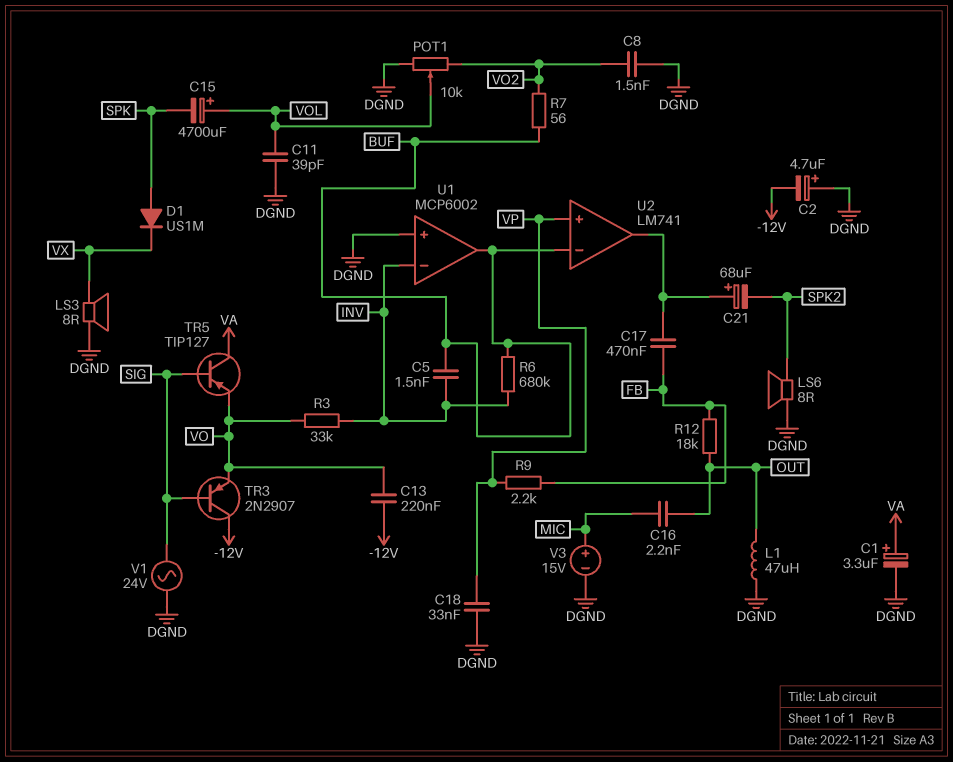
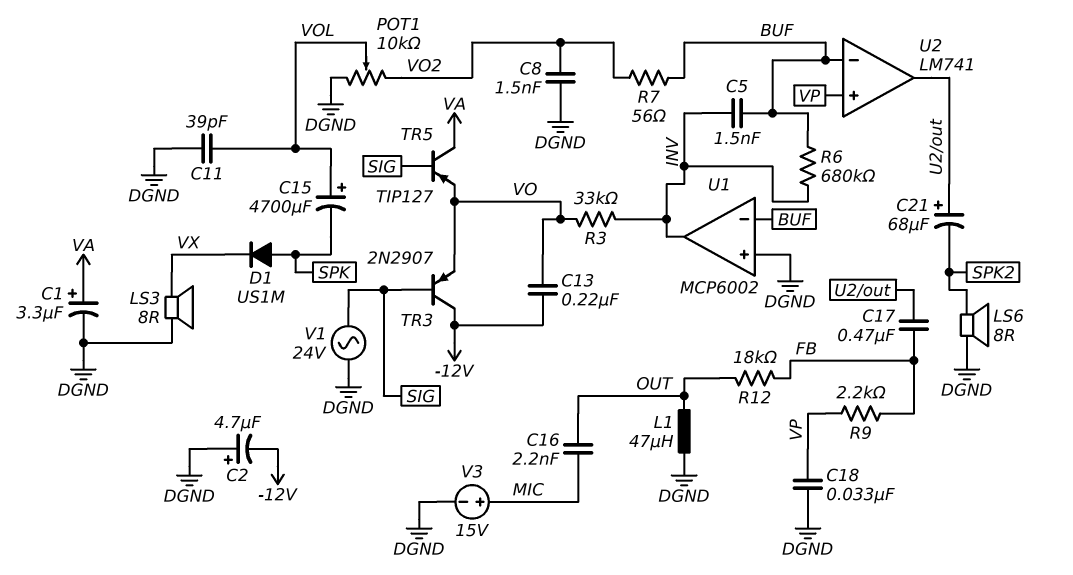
U1 pin in-: INV -> BUF
U1 pin out: BUF -> INV

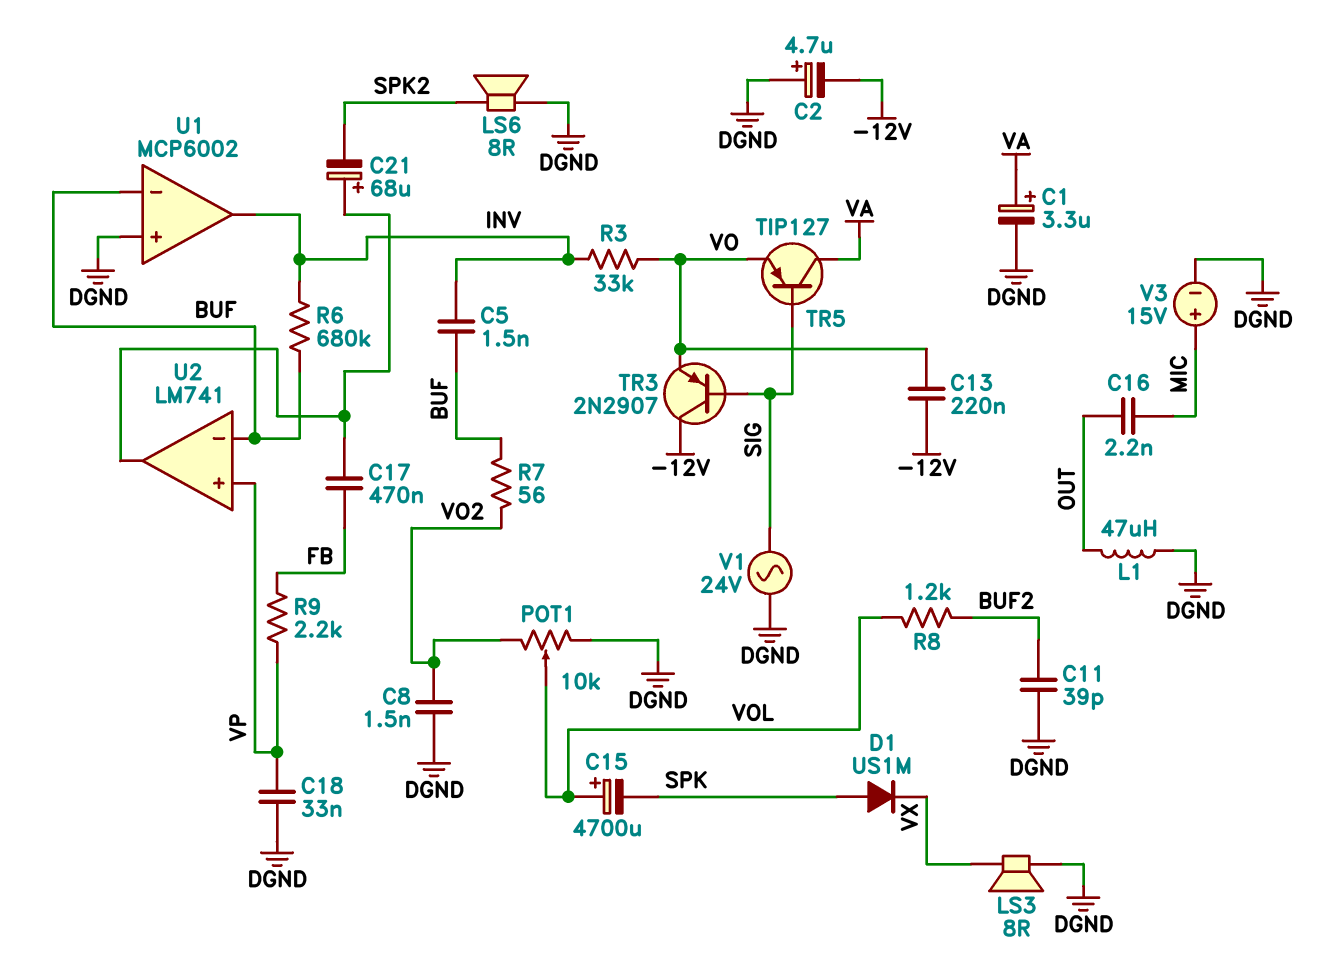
C11: 39pF (DGND, VOL) -> 39pF (BUF2, DGND)
R8: none -> 1.2k (BUF2, VOL)
R12: 18k (FB, OUT) -> none

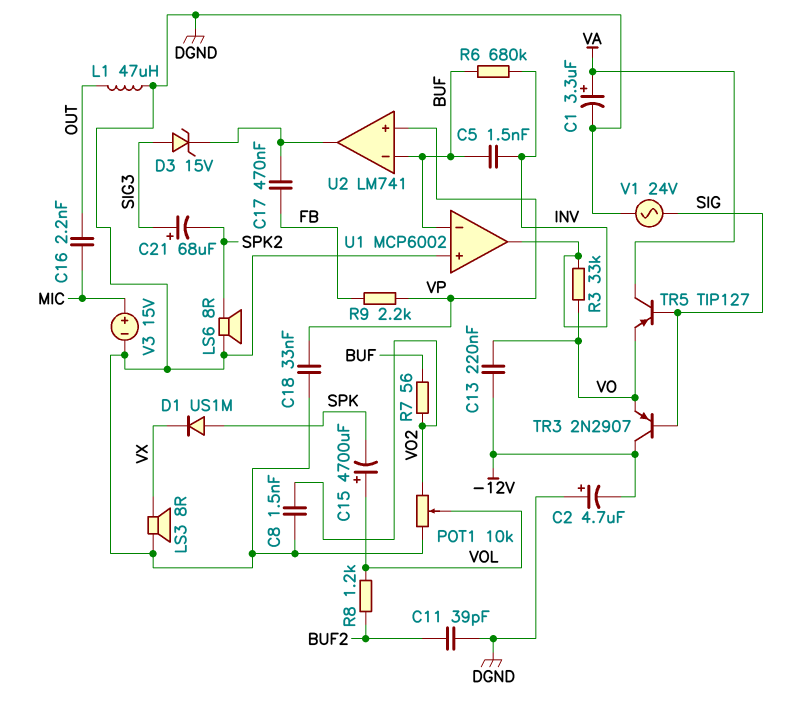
C21: 68uF (plus U2/out, minus SPK2) -> 68uF (plus SIG3, minus SPK2)
D3: none -> zener 15V (A SIG3, K U2/out)

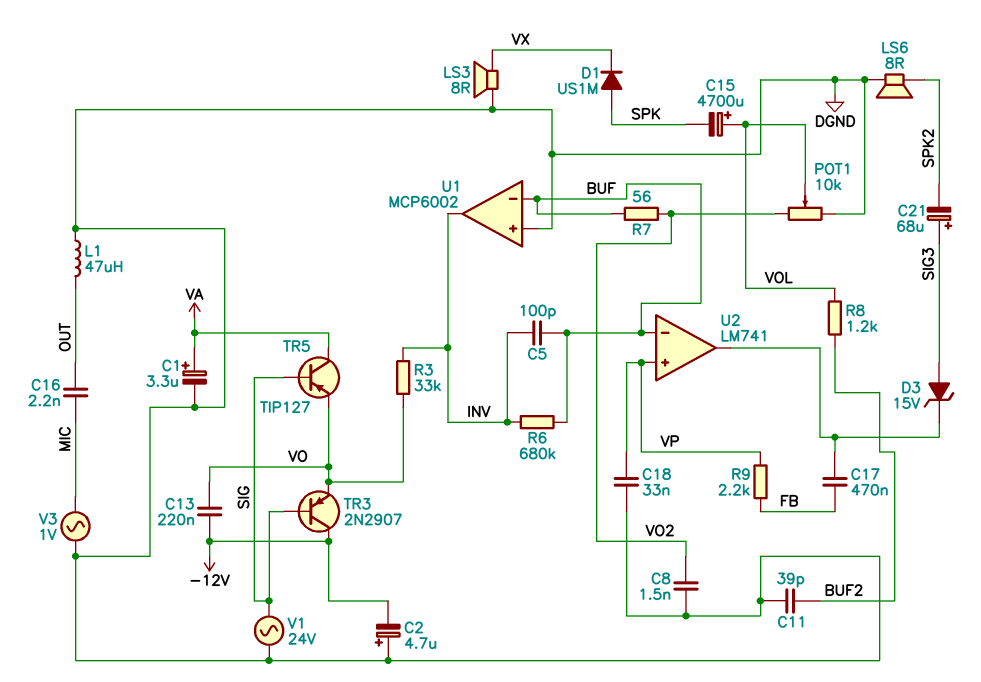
C5: 1.5nF (BUF, INV) -> 100pF (BUF, INV)
V3: 15V (plus MIC, minus DGND) -> AC 1V (DGND, MIC)

